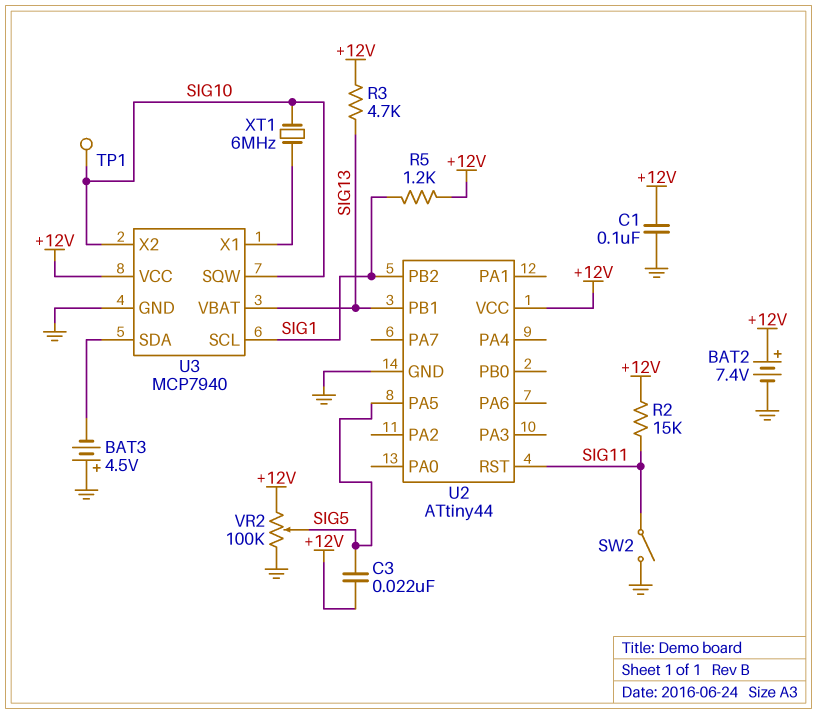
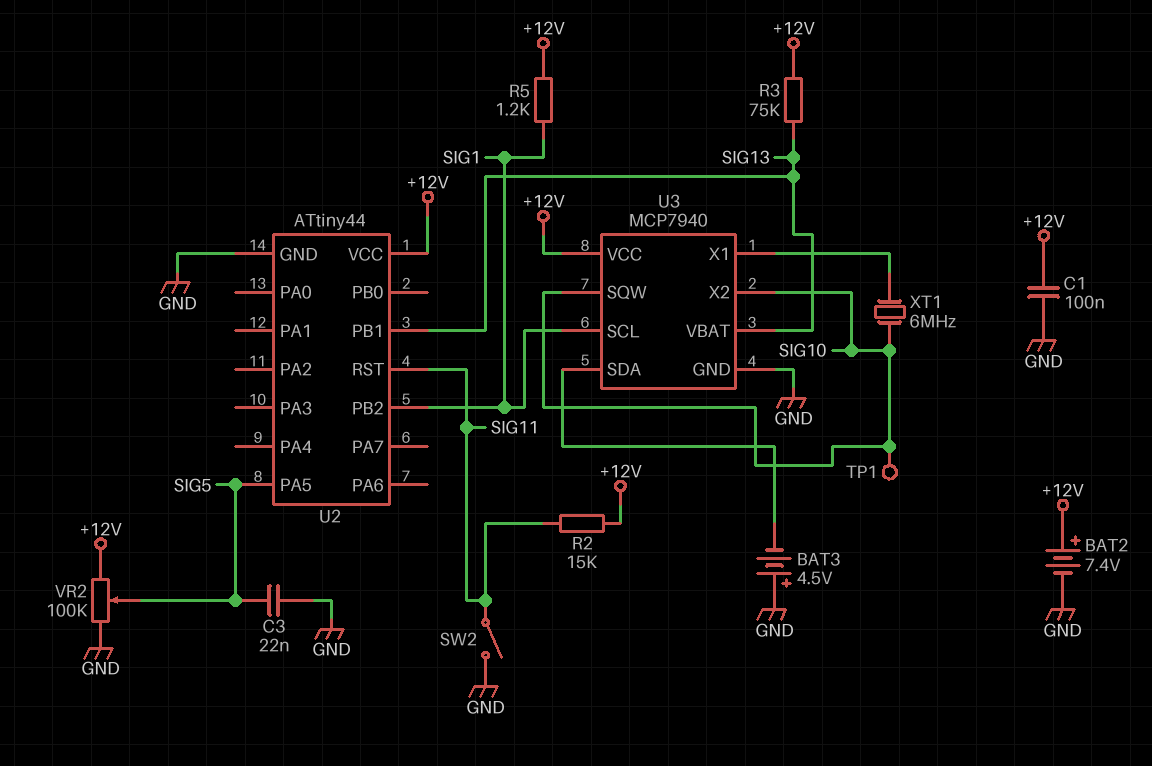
C3: 22nF (+12V, SIG5) -> 22nF (GND, SIG5)
R3: 4.7k (+12V, SIG13) -> 75k (+12V, SIG13)

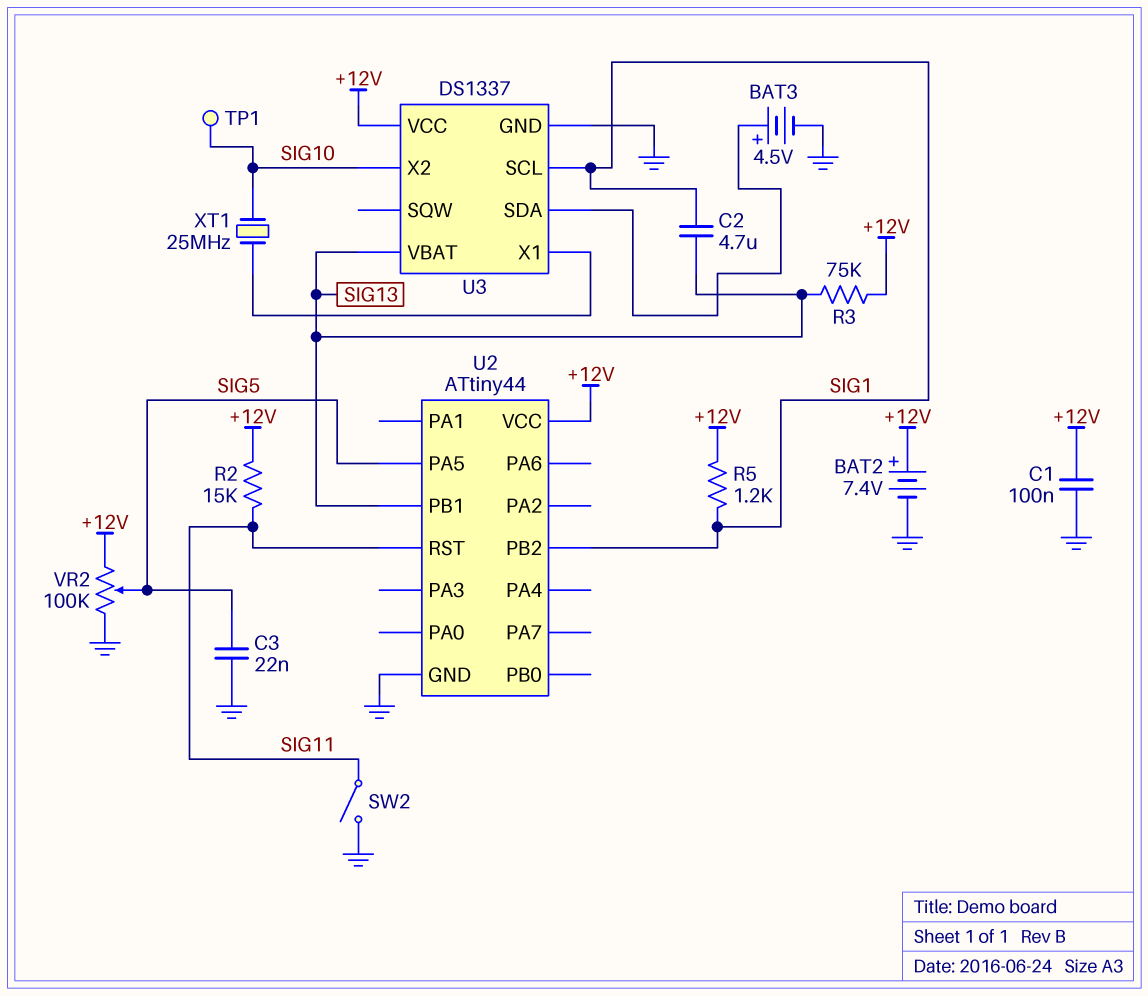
BAT3: 4.5V (plus GND, minus U3/SDA) -> 4.5V (plus U3/SDA, minus GND)
C2: none -> 4.7uF (SIG1, SIG13)
U3: MCP7940 -> DS1337
U3 pin SQW: SIG10 -> none
XT1: 6MHz (SIG10, U3/X1) -> 25MHz (SIG10, U3/X1)

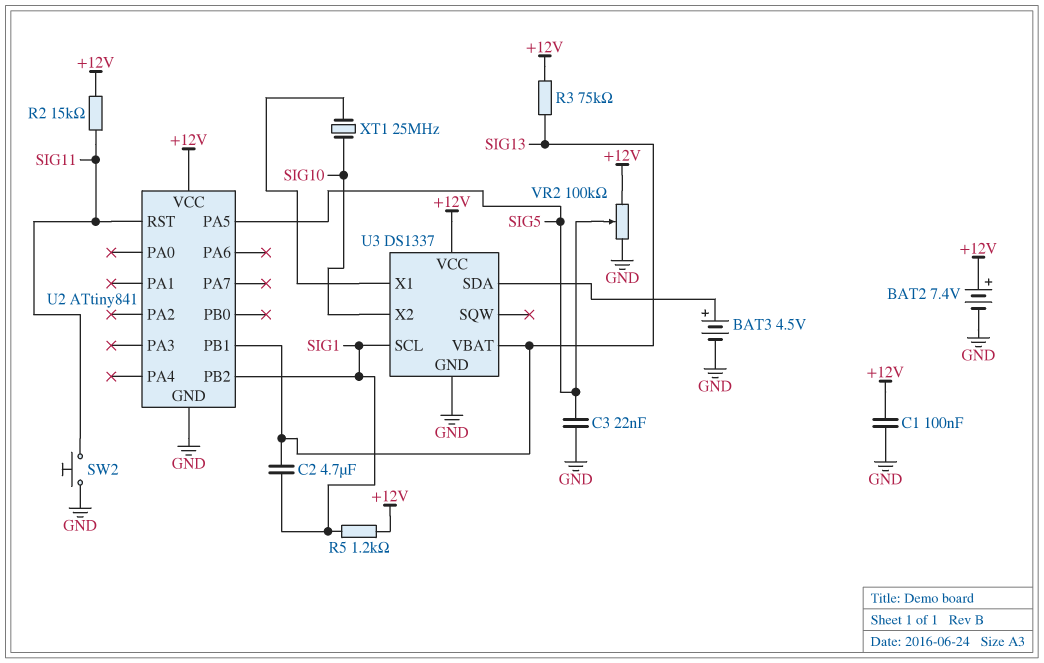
SW2: switch (GND, SIG11) -> button (GND, SIG11)
TP1: test point (SIG10) -> none
U2: ATtiny44 -> ATtiny841

